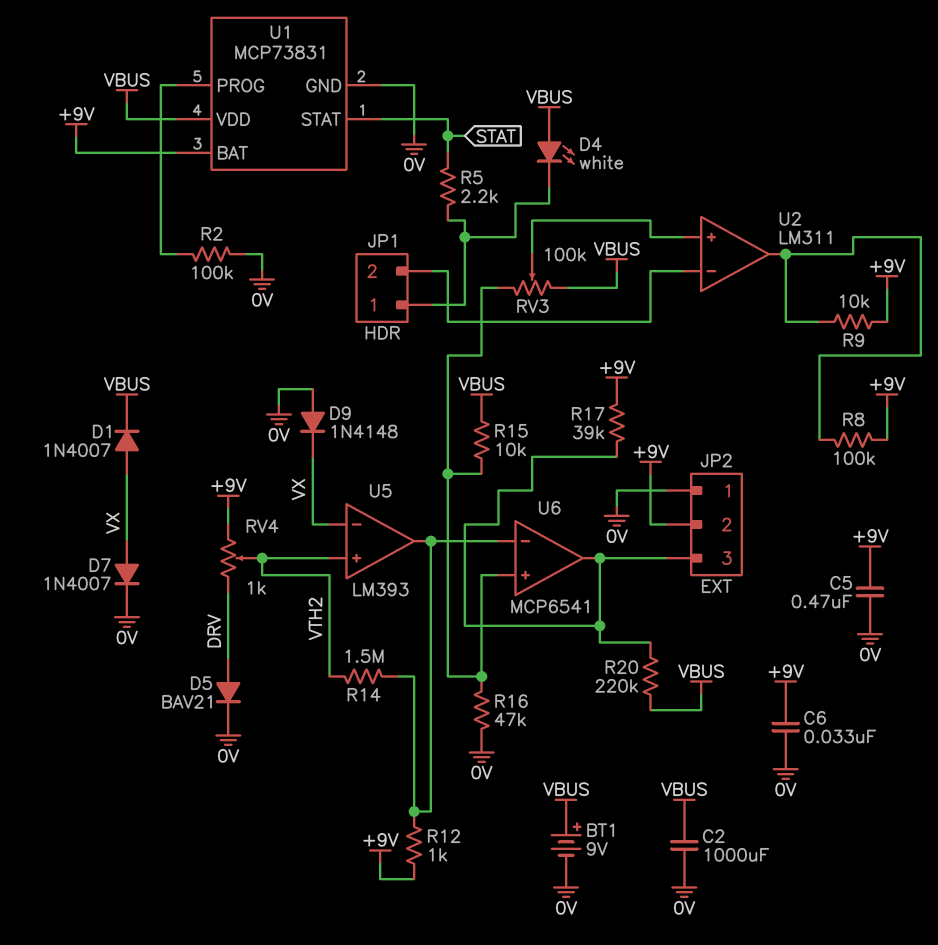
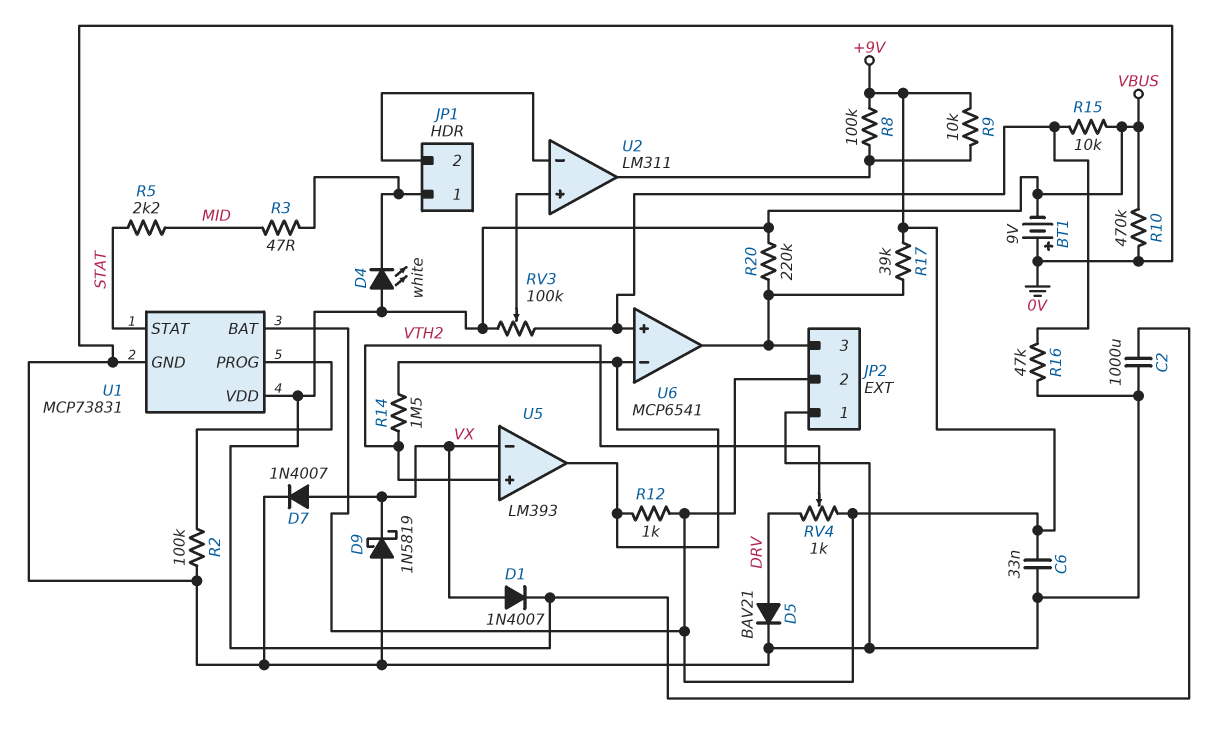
BT1: 9V (plus VBUS, minus 0V) -> 9V (plus 0V, minus VBUS)
C5: 470nF (+9V, 0V) -> none
D9: diode 1N4148 (A 0V, K VX) -> schottky 1N5819 (A 0V, K VX)
R3: none -> 47 (JP1/1, MID)
R5: 2.2k (JP1/1, STAT) -> 2.2k (MID, STAT)
R10: none -> 470k (0V, VBUS)

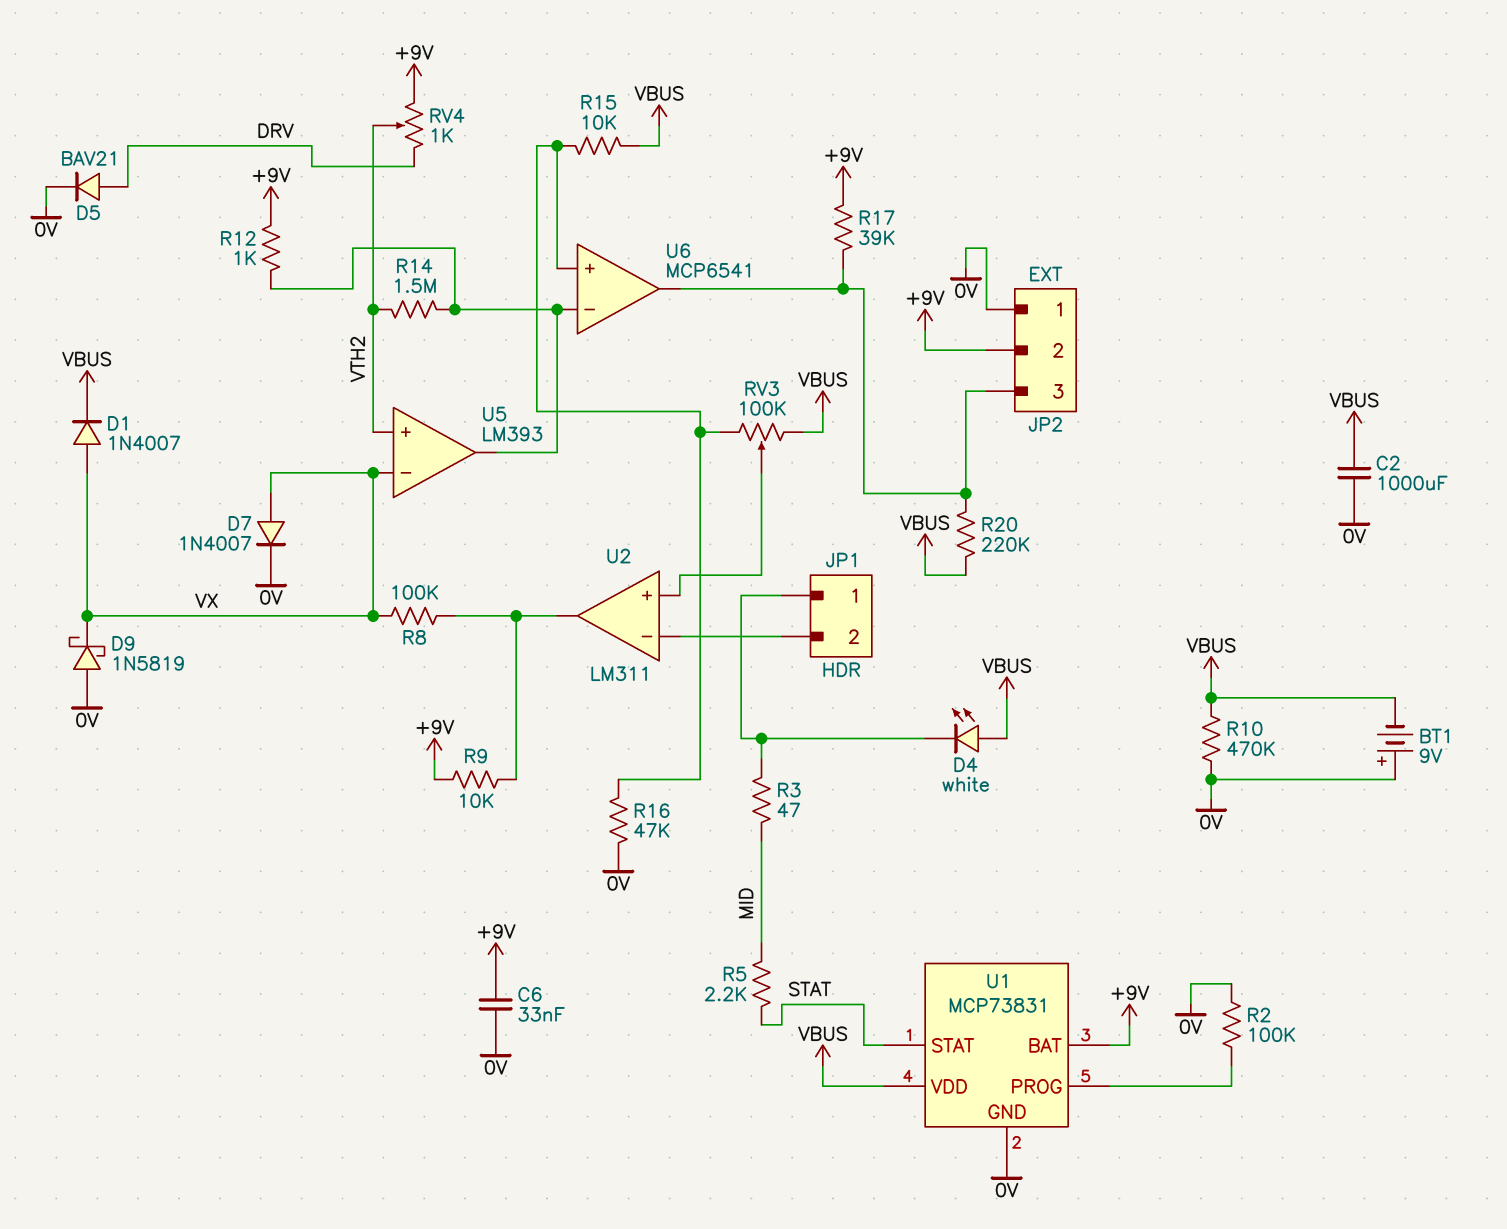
R8: 100k (+9V, U2/out) -> 100k (U2/out, VX)

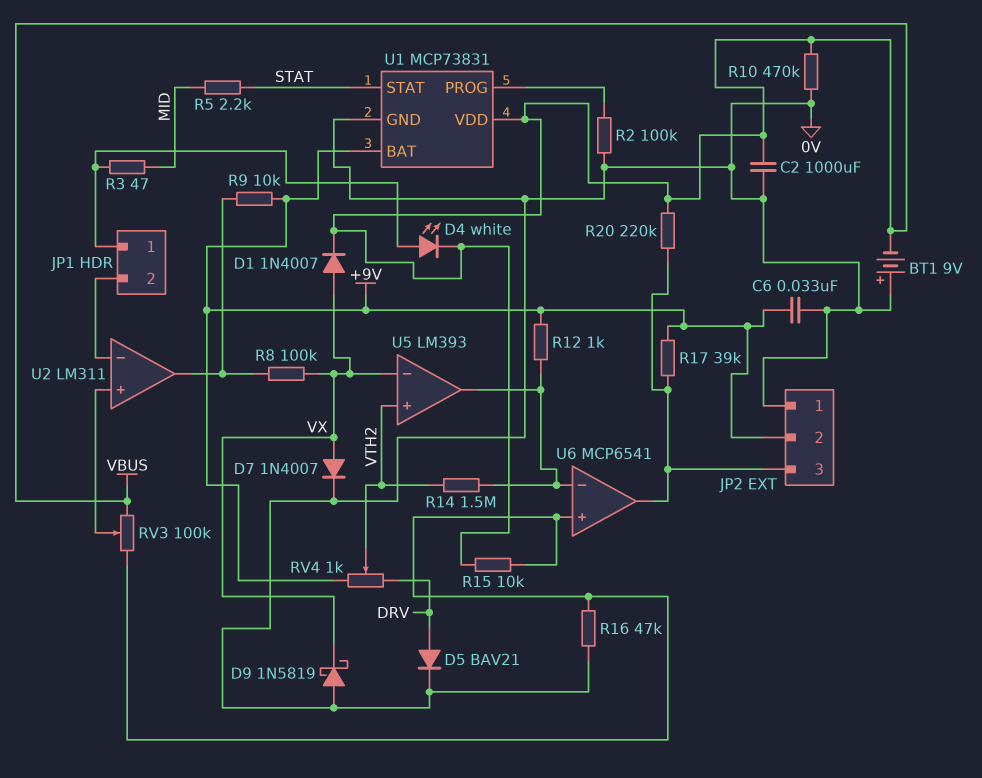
D4: LED white (A VBUS, K JP1/1) -> LED white (A JP1/1, K VBUS)

